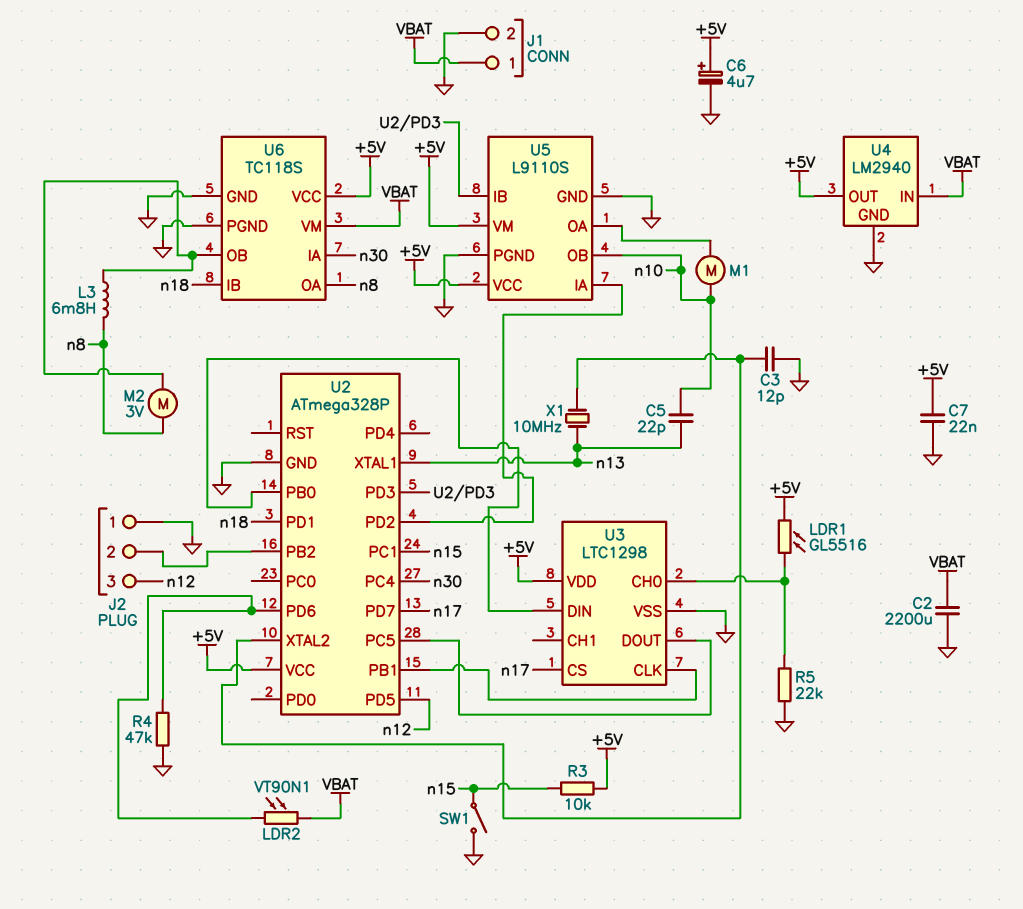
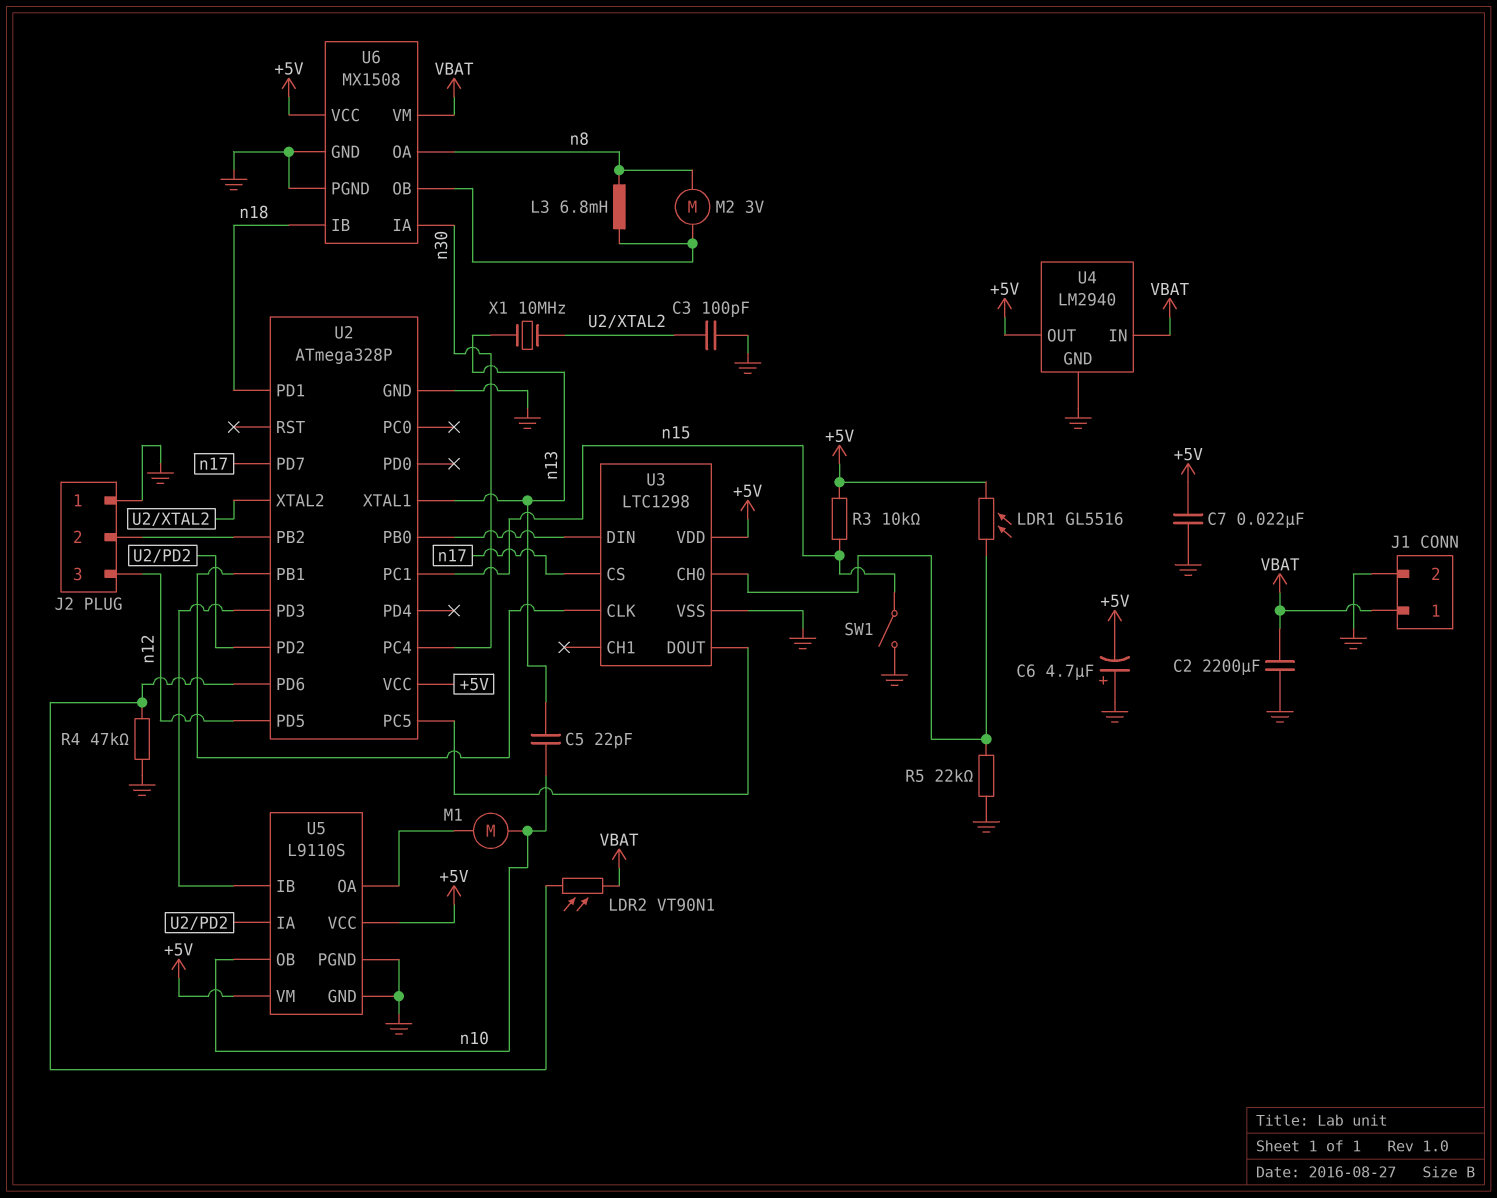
C3: 12pF (GND, U2/XTAL2) -> 100pF (GND, U2/XTAL2)
C6: 4.7uF (plus +5V, minus GND) -> 4.7uF (plus GND, minus +5V)
U6: TC118S -> MX1508

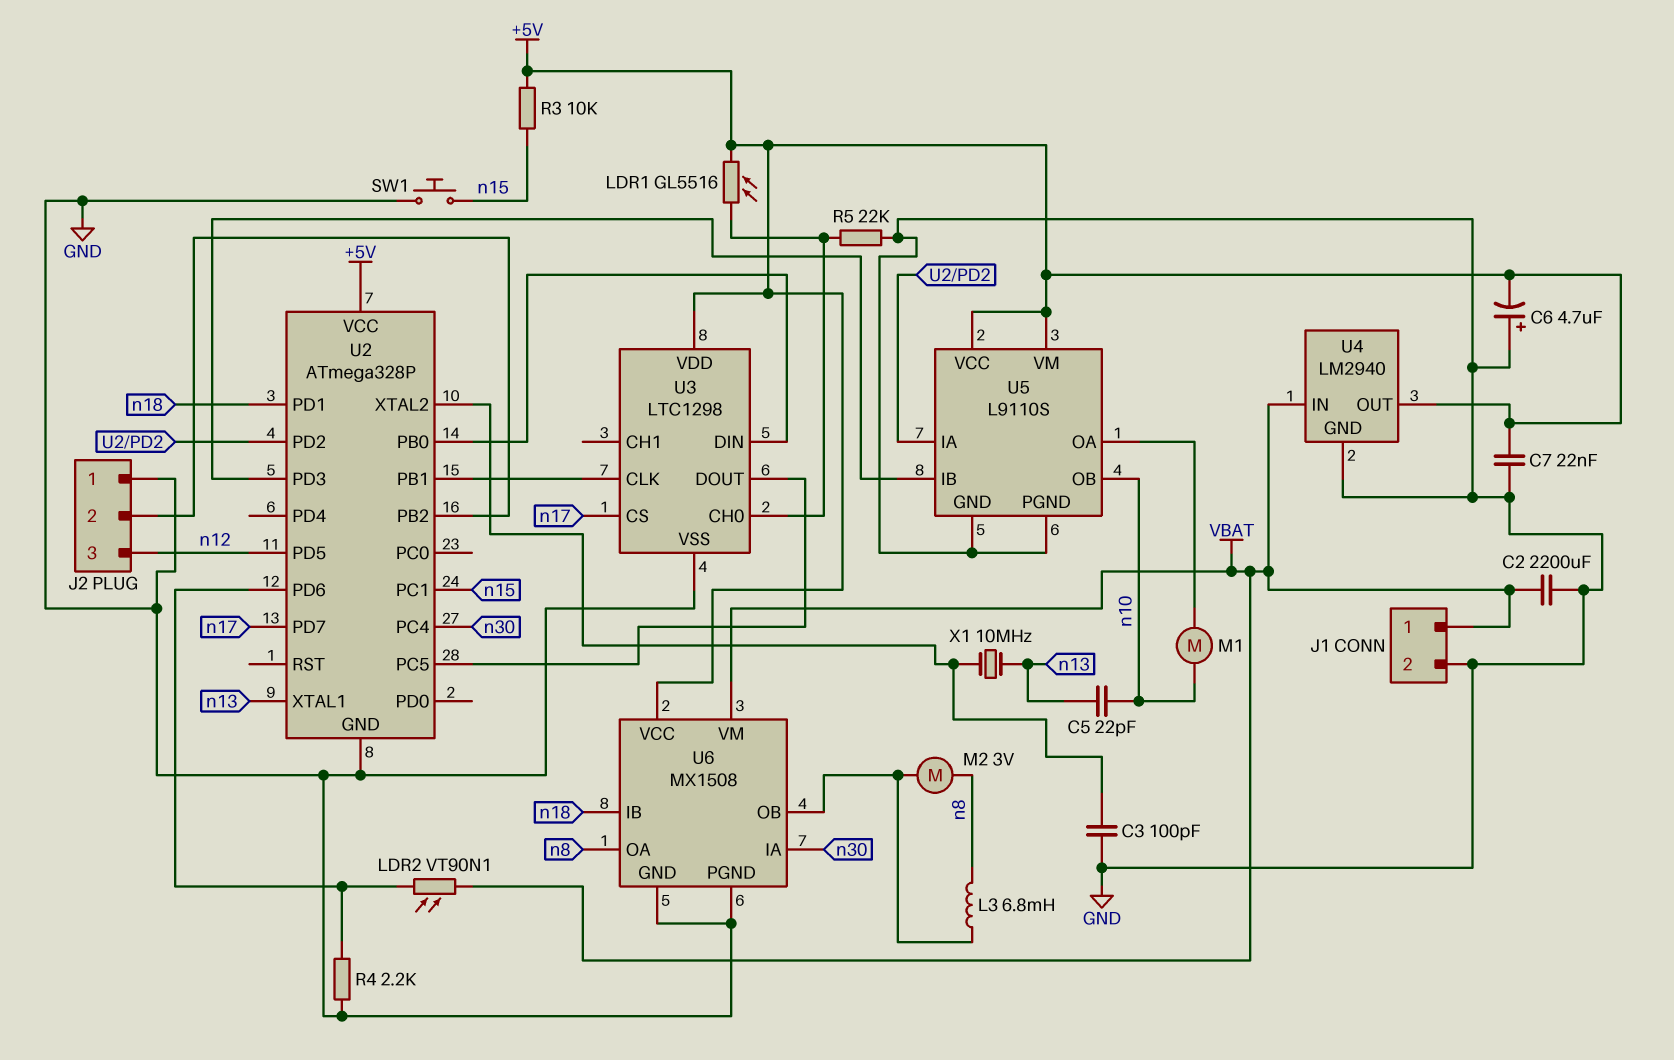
R4: 47k (GND, U2/PD6) -> 2.2k (GND, U2/PD6)
SW1: switch (GND, n15) -> button (GND, n15)

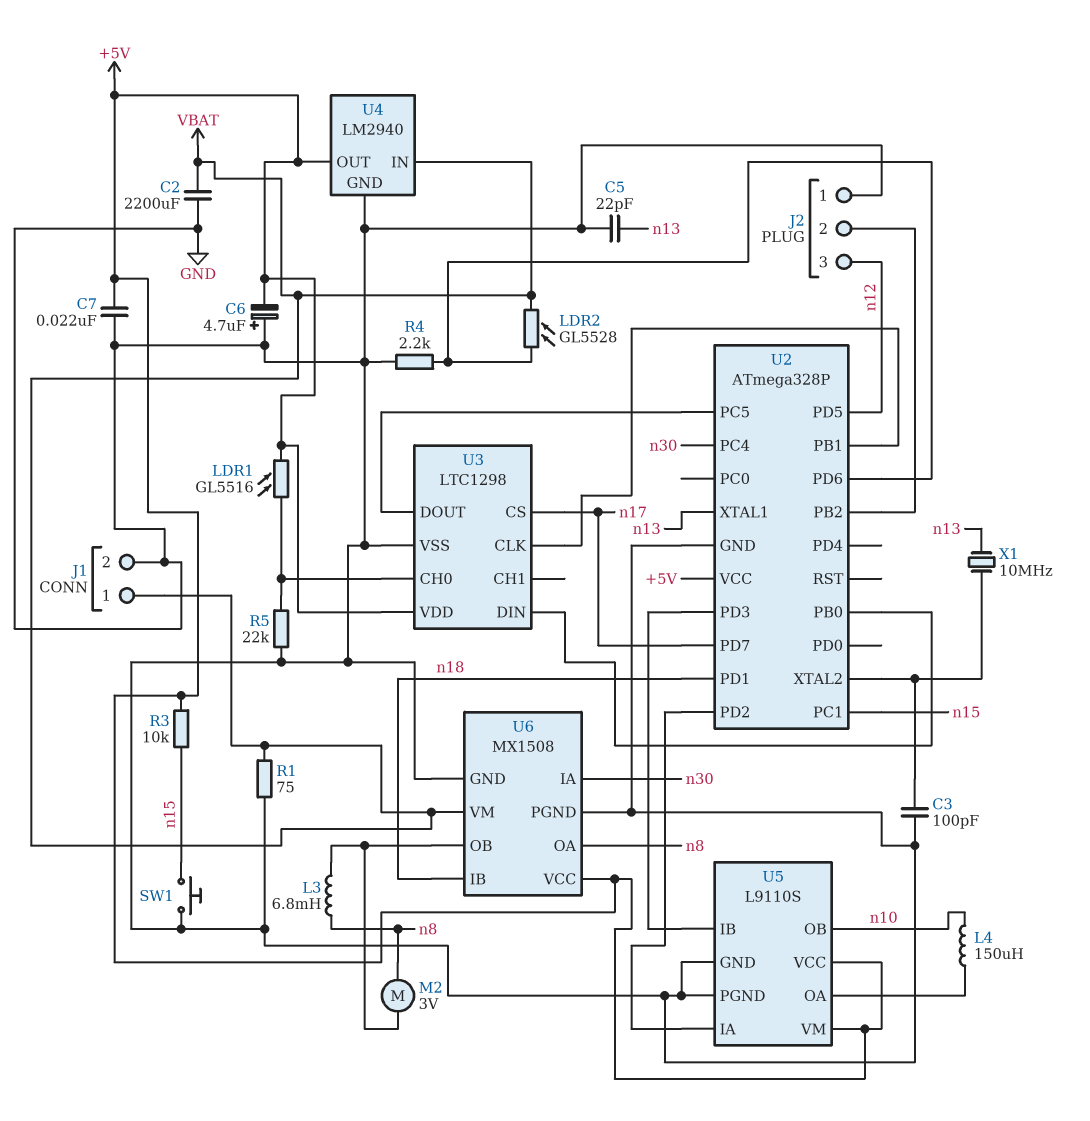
C5: 22pF (n10, n13) -> 22pF (GND, n13)
L4: none -> 150uH (U5/OA, n10)
LDR2: VT90N1 (U2/PD6, VBAT) -> GL5528 (U2/PD6, VBAT)
M1: motor (U5/OA, n10) -> none
R1: none -> 75 (GND, VBAT)

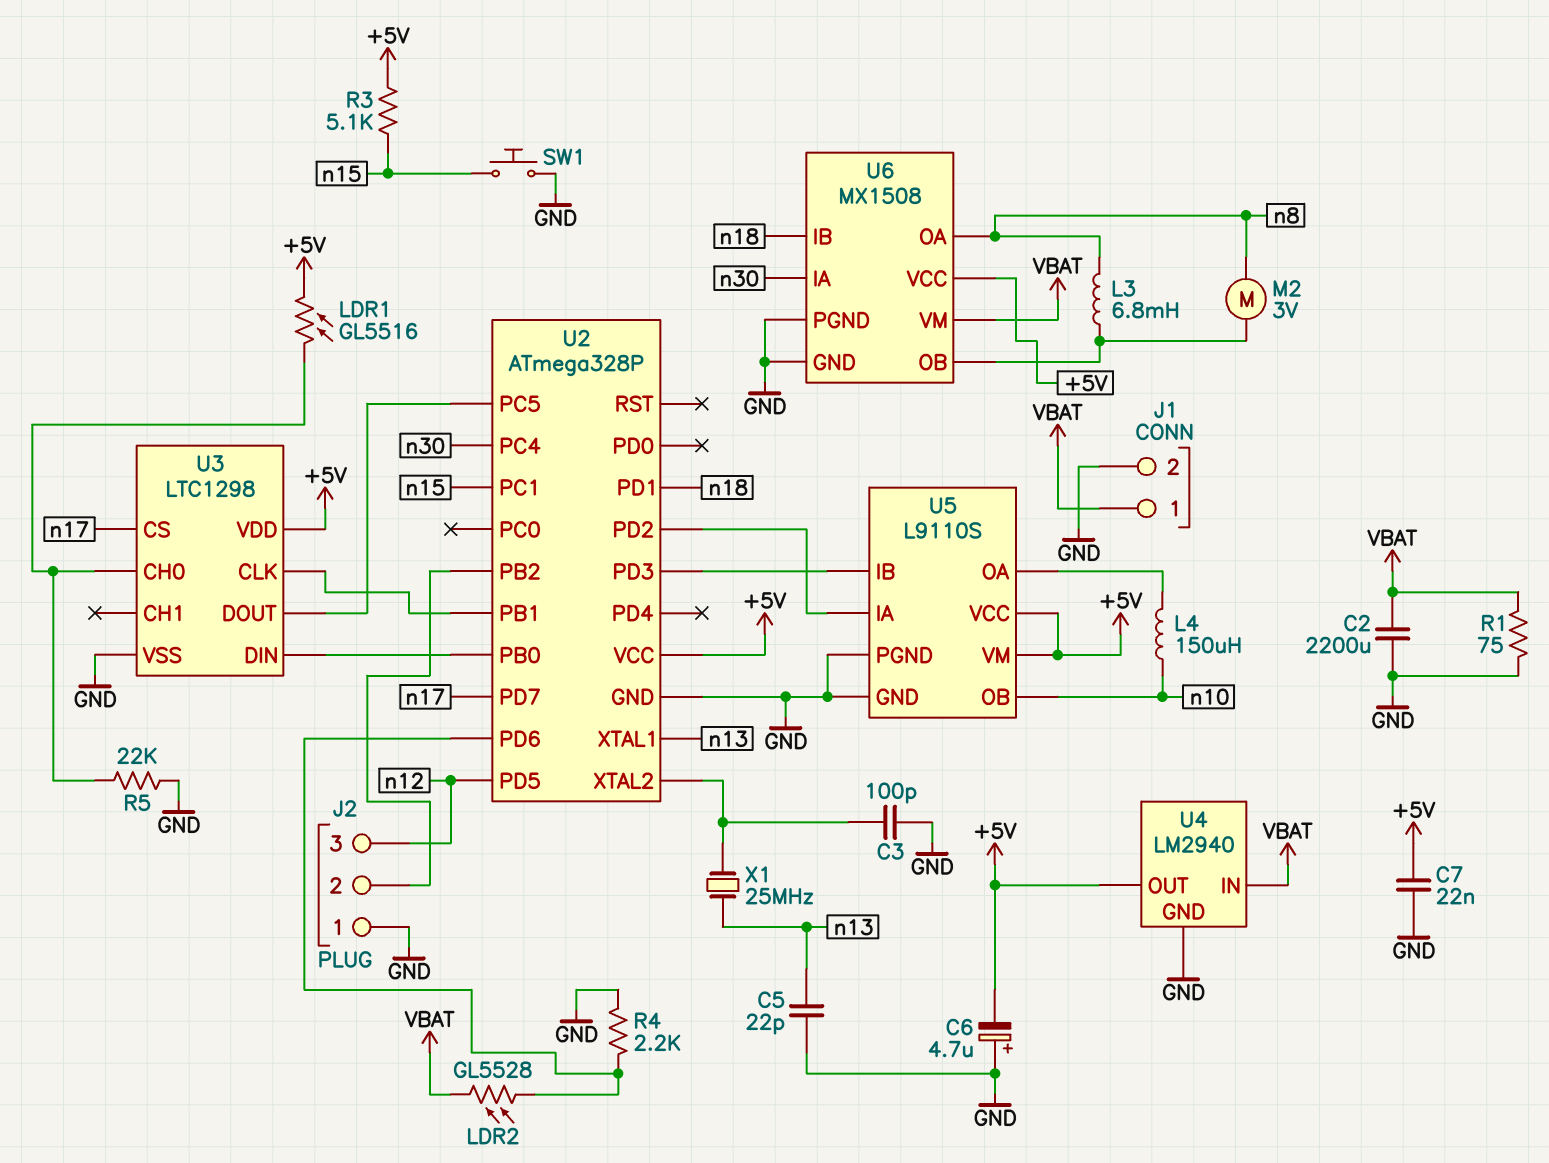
R3: 10k (+5V, n15) -> 5.1k (+5V, n15)
X1: 10MHz (U2/XTAL2, n13) -> 25MHz (U2/XTAL2, n13)

